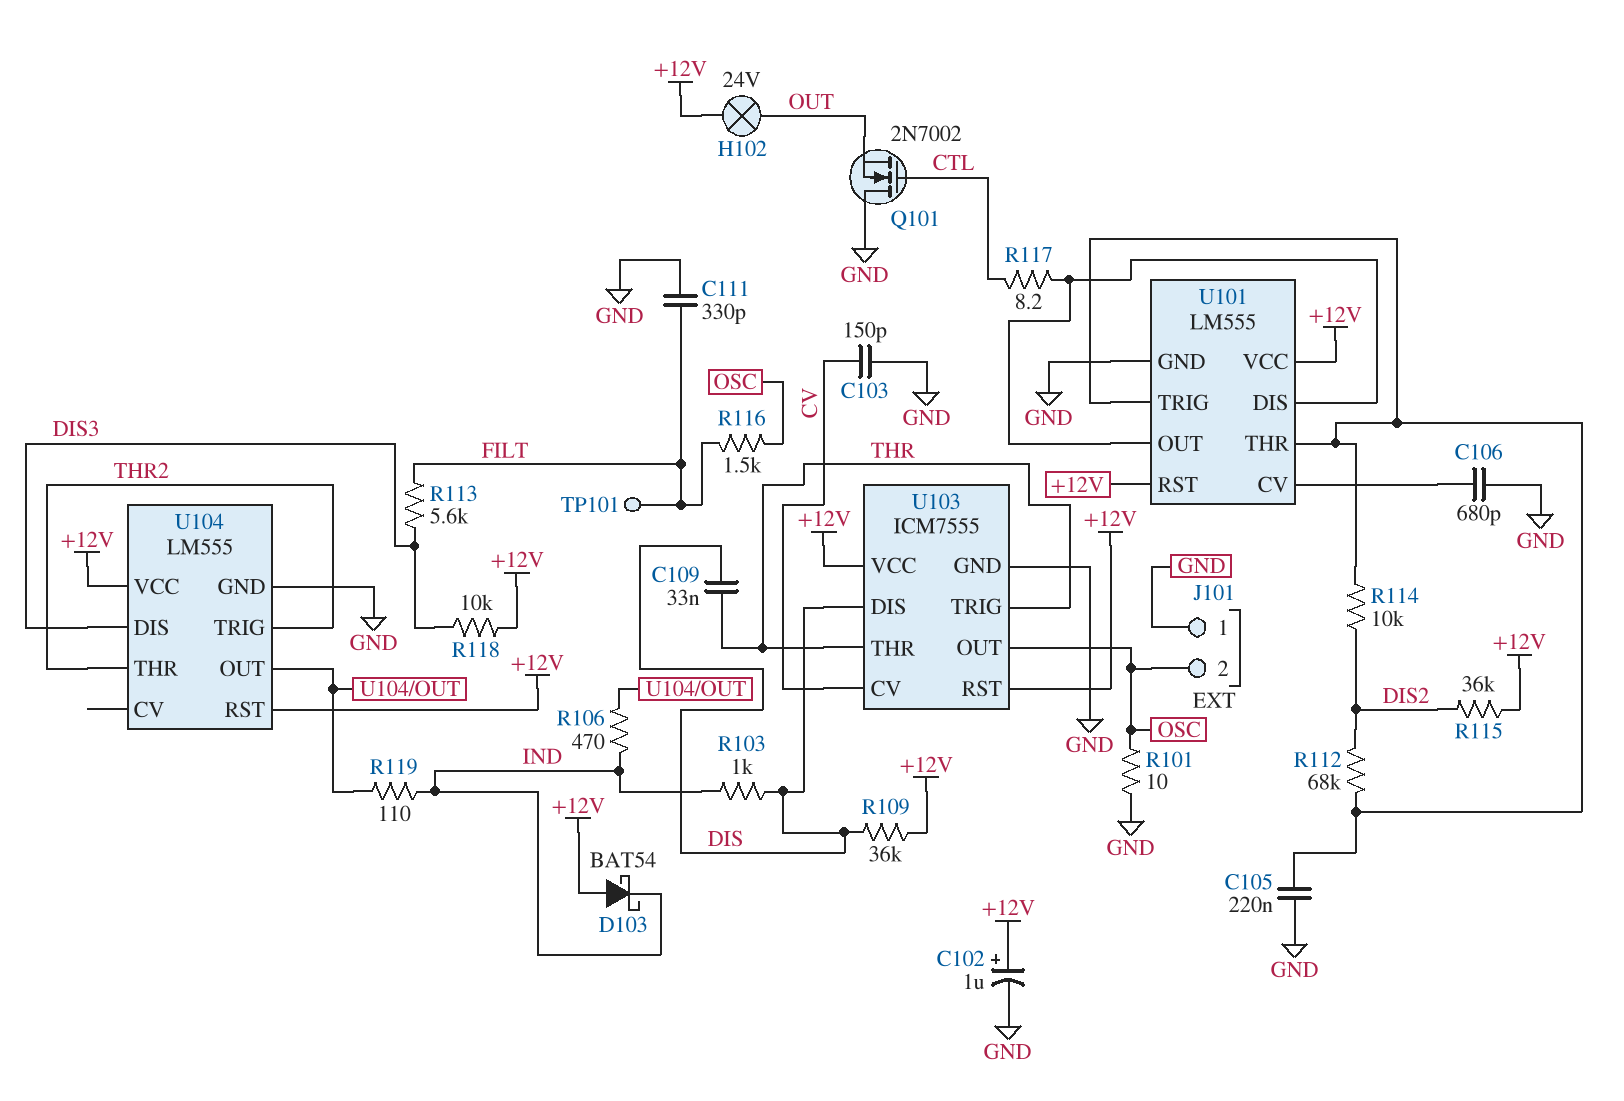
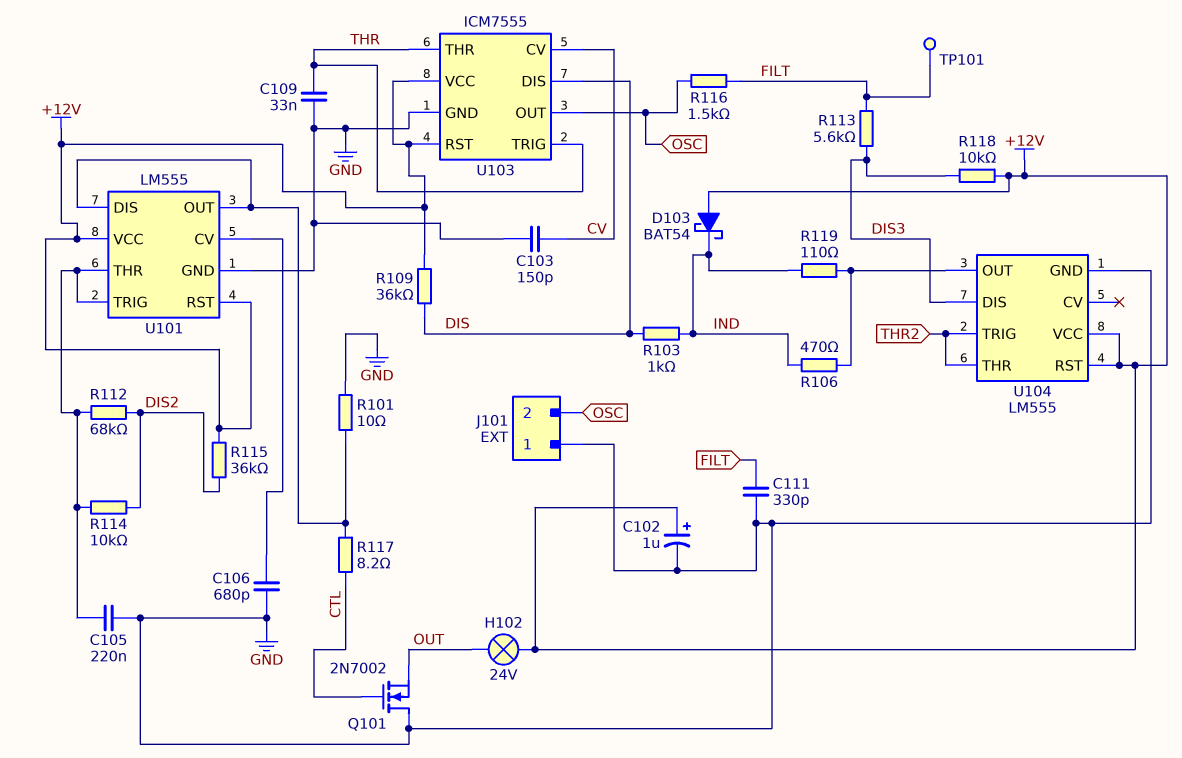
C109: 33nF (DIS, THR) -> 33nF (GND, THR)
R101: 10 (GND, OSC) -> 10 (GND, U101/DIS)

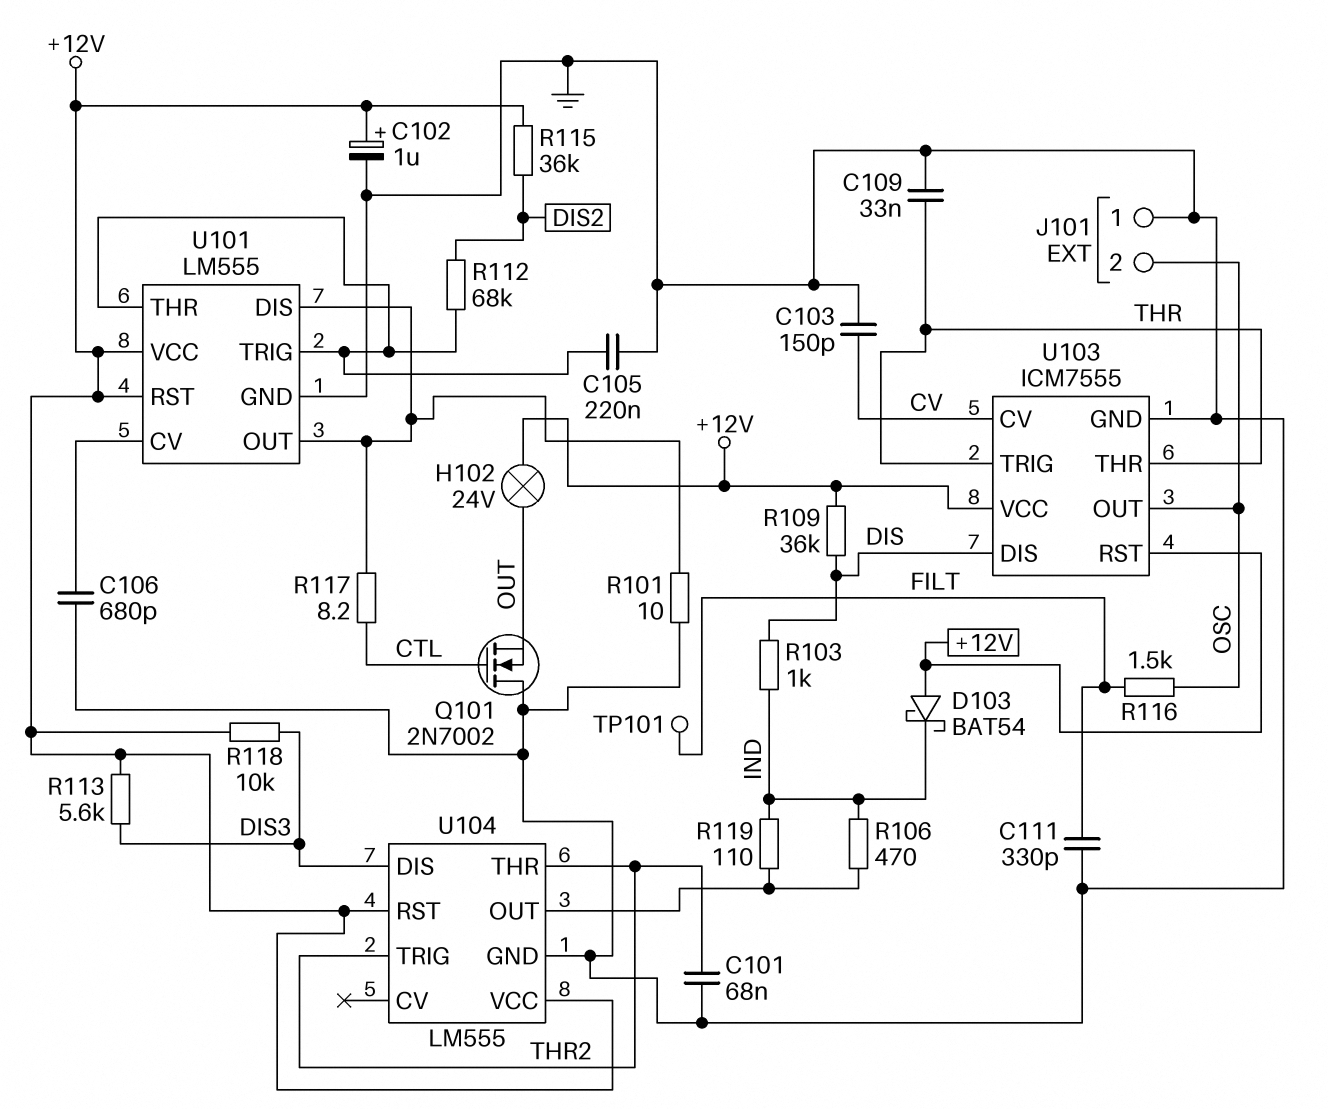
C101: none -> 68nF (GND, THR2)
R113: 5.6k (DIS3, FILT) -> 5.6k (+12V, DIS3)
R114: 10k (DIS2, U101/THR) -> none

